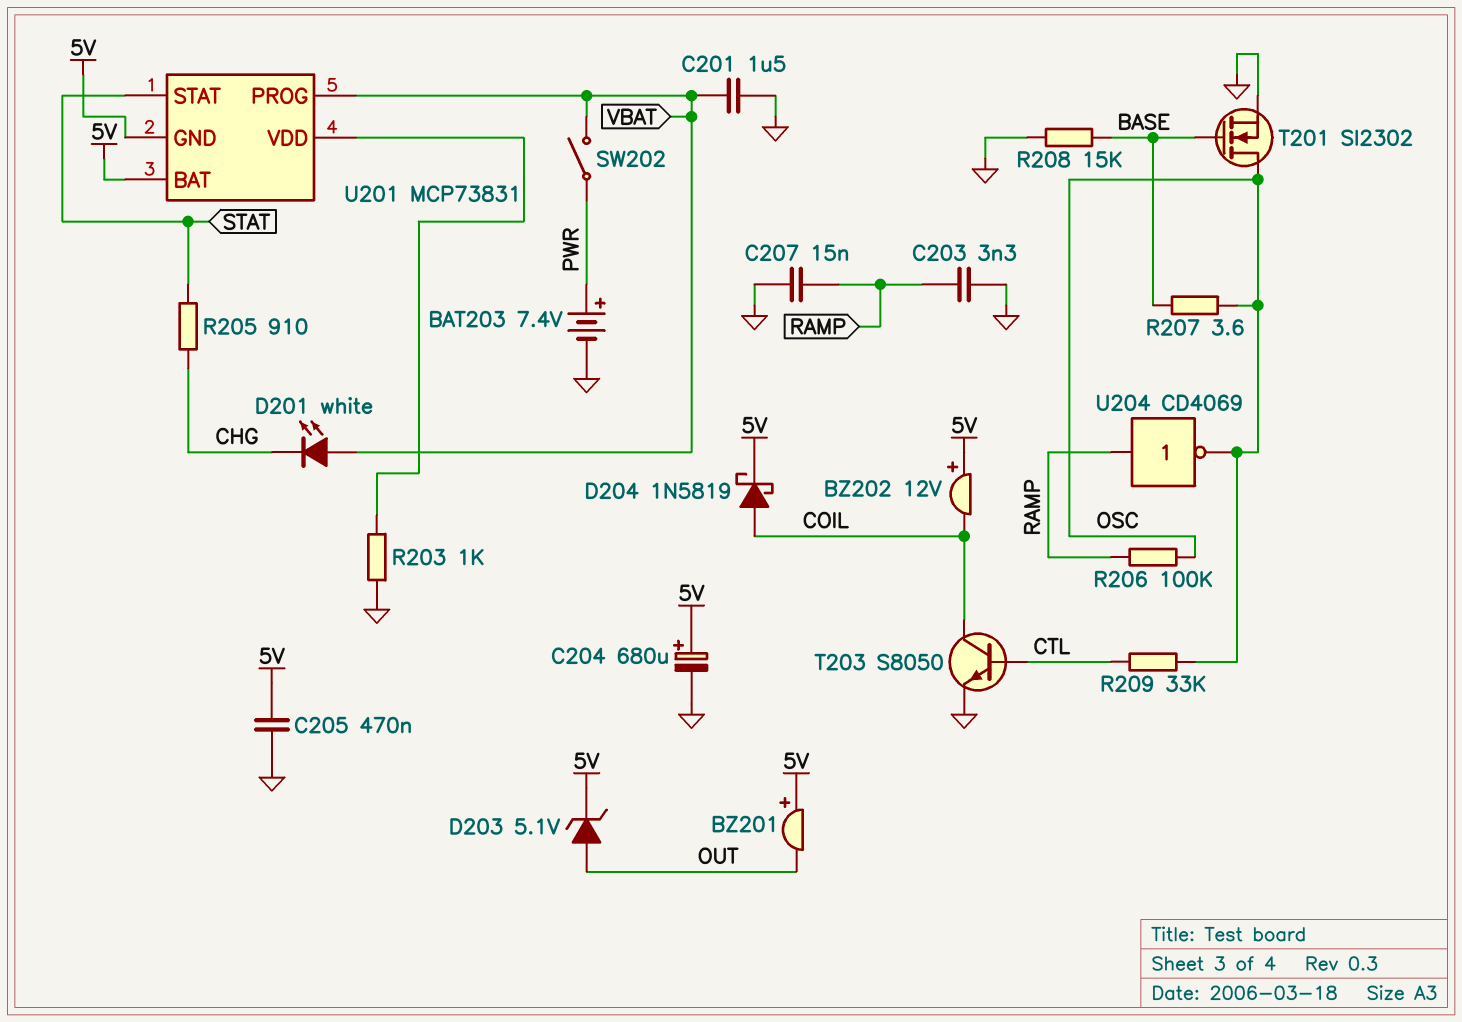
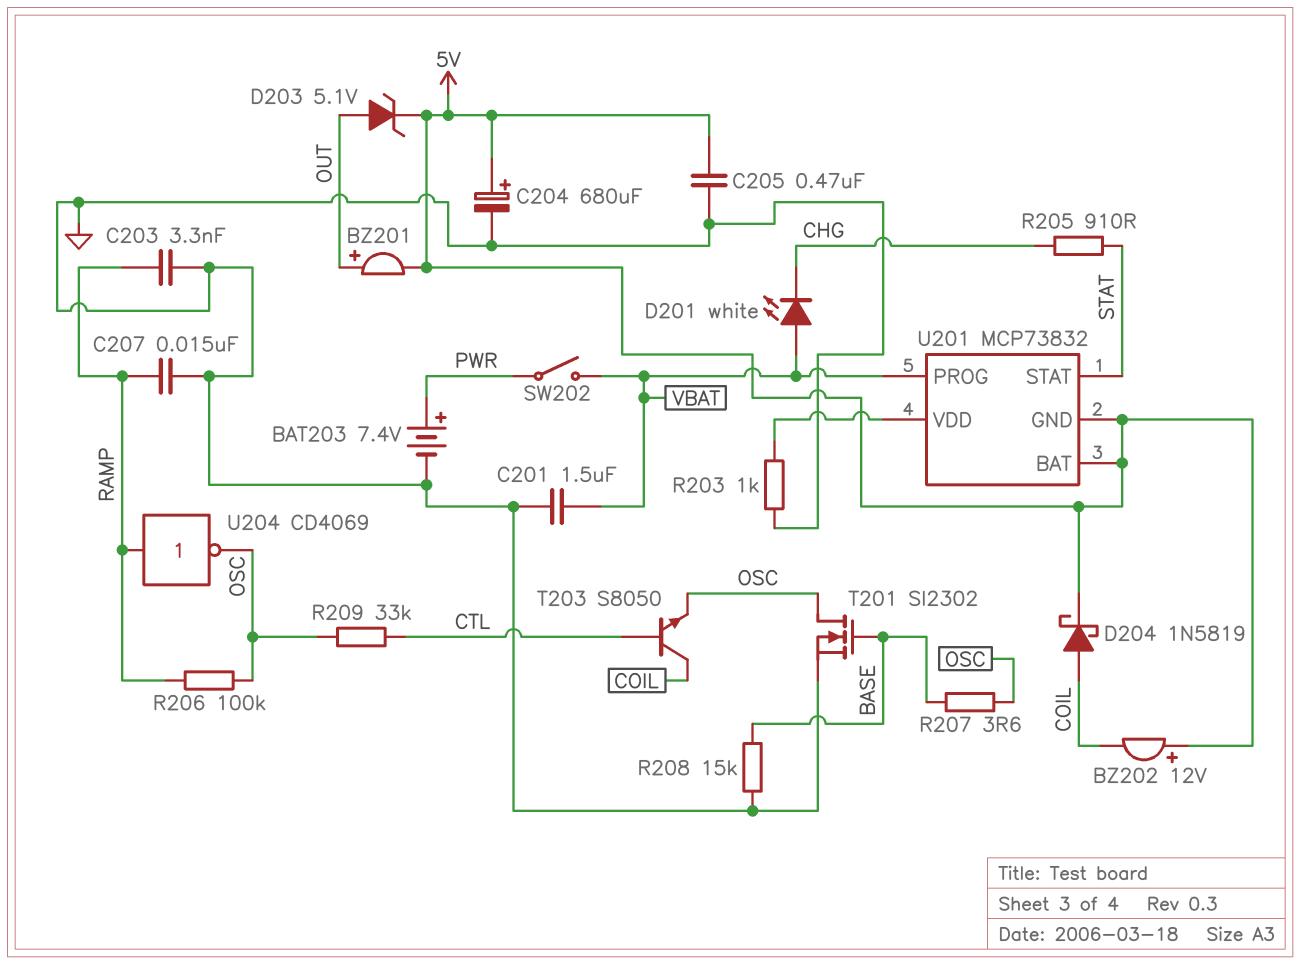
BZ201: buzzer (plus 5V, minus OUT) -> buzzer (plus OUT, minus 5V)
T203: NPN S8050 (B CTL, C COIL, E GND) -> NPN S8050 (B CTL, C COIL, E OSC)
U201: MCP73831 -> MCP73832

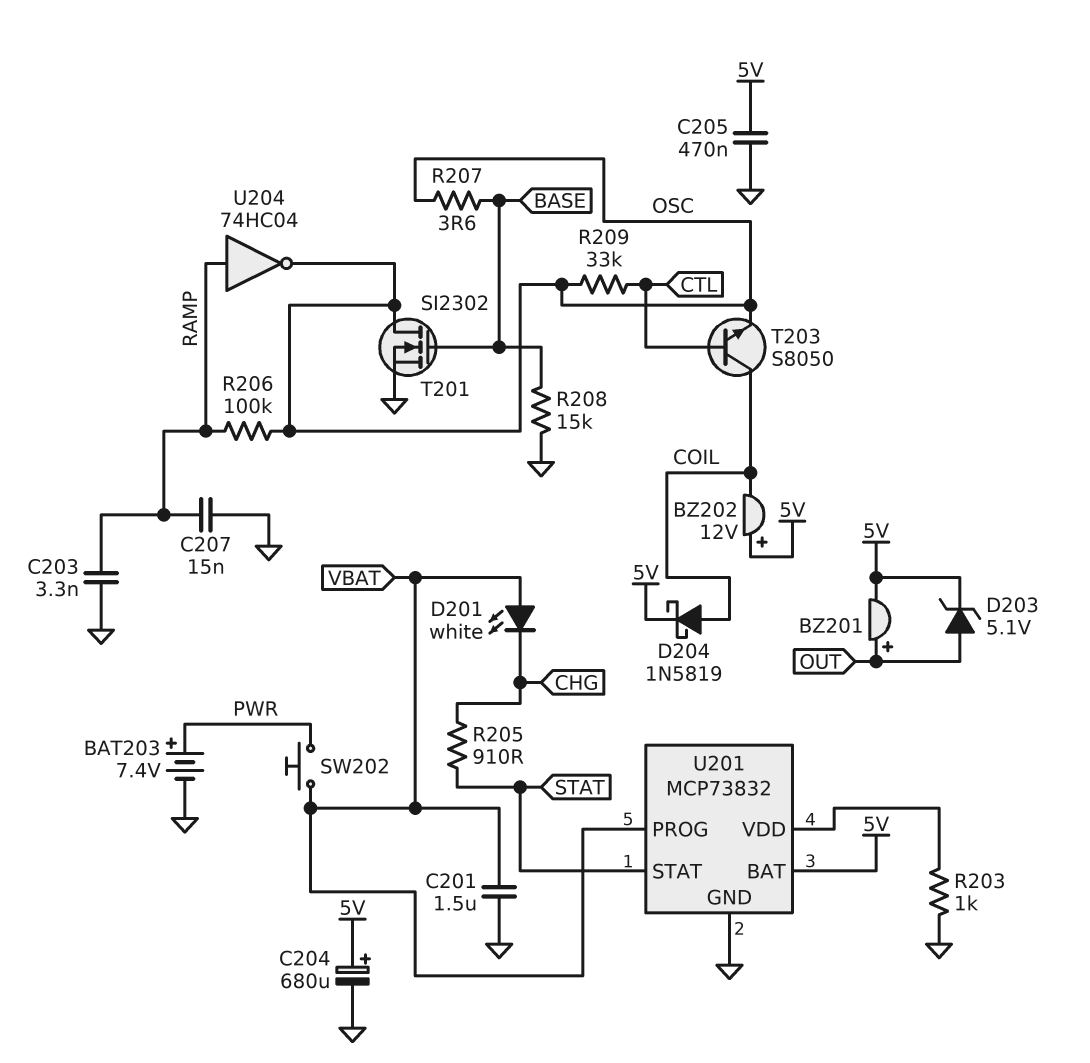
SW202: switch (PWR, VBAT) -> button (PWR, VBAT)
U201 pin GND: 5V -> GND
U204: NOT CD4069 (in RAMP, out OSC) -> NOT 74HC04 (in RAMP, out OSC)

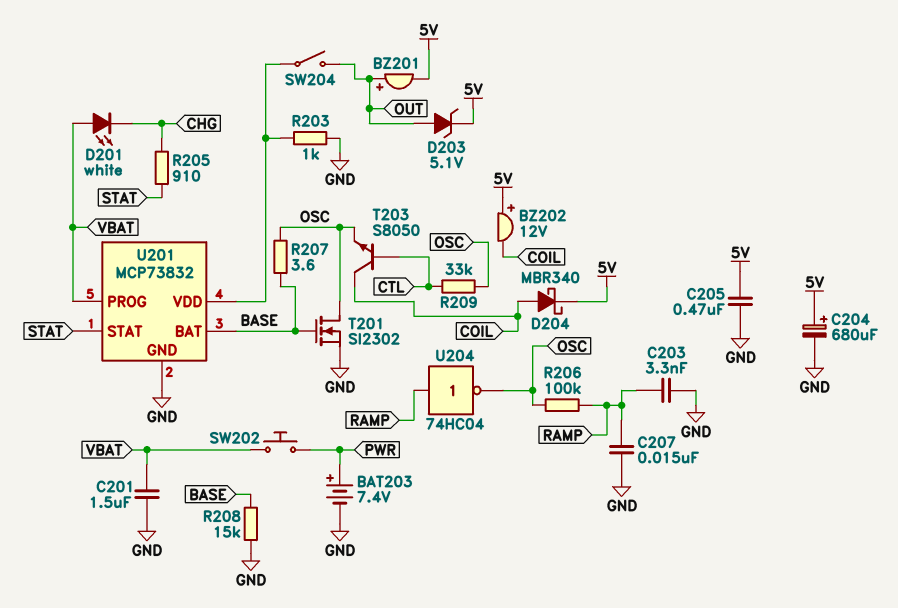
D204: schottky 1N5819 (A COIL, K 5V) -> schottky MBR340 (A COIL, K 5V)
SW204: none -> switch (OUT, U201/VDD)
U201 pin BAT: 5V -> BASE

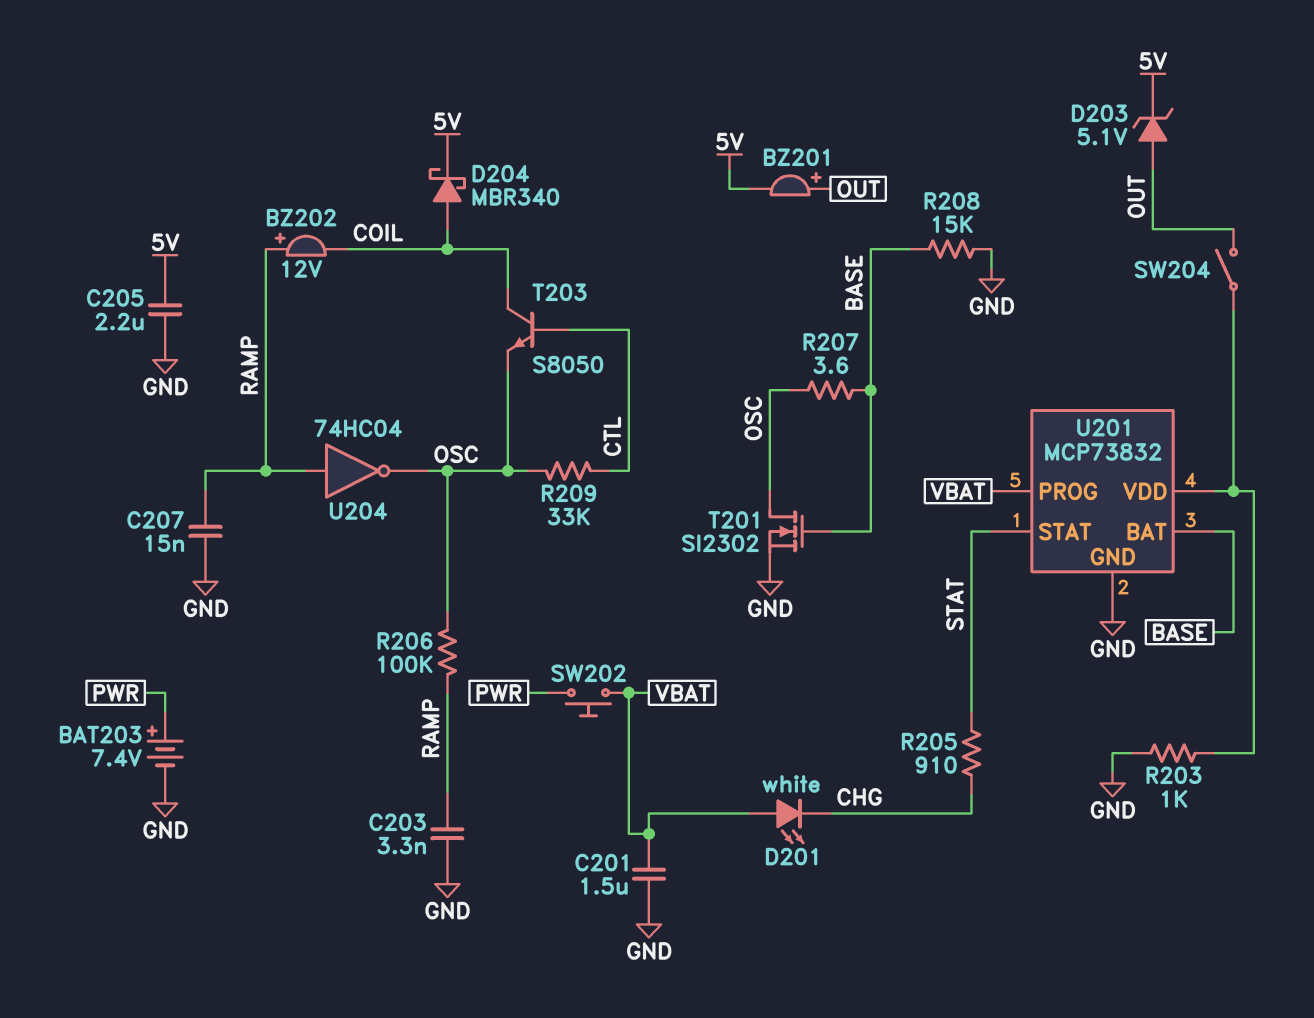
BZ202: buzzer 12V (plus 5V, minus COIL) -> buzzer 12V (plus RAMP, minus COIL)
C204: 680uF (plus 5V, minus GND) -> none
C205: 470nF (5V, GND) -> 2.2uF (5V, GND)

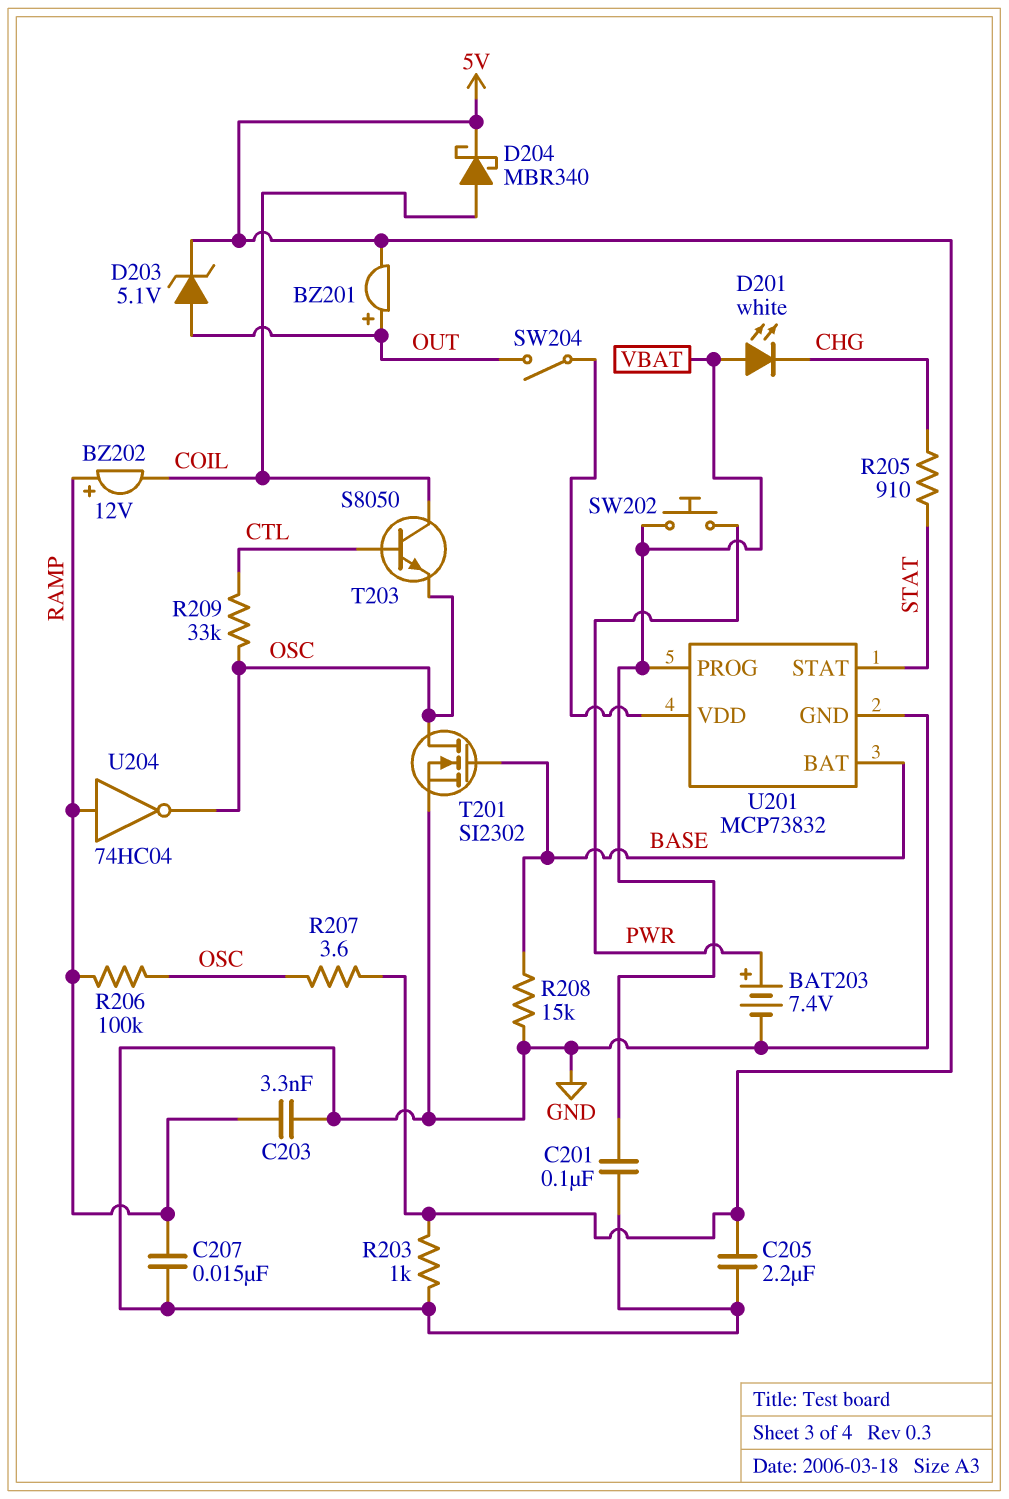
C201: 1.5uF (GND, VBAT) -> 100nF (GND, VBAT)
R203: 1k (GND, U201/VDD) -> 1k (5V, GND)
R207: 3.6 (BASE, OSC) -> 3.6 (5V, OSC)

